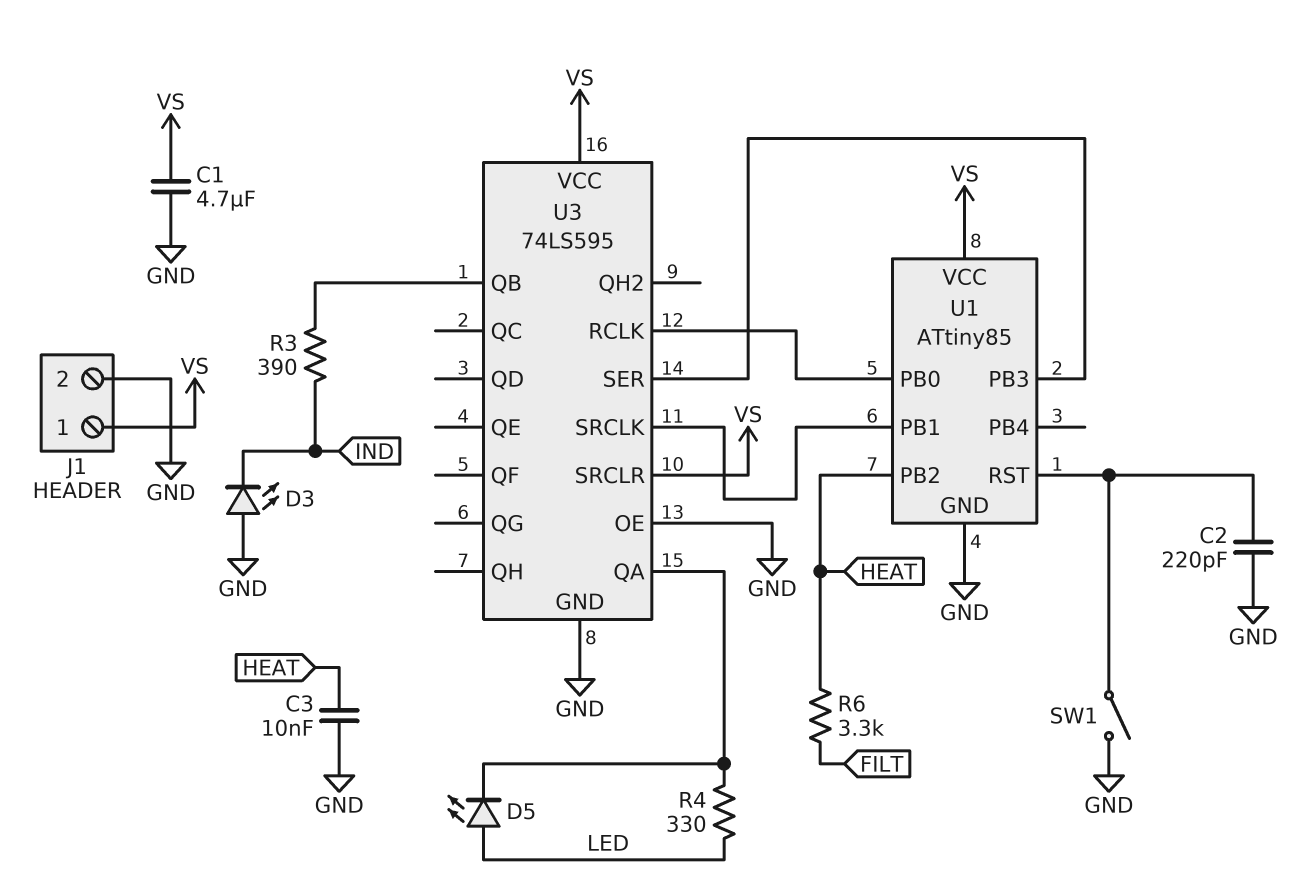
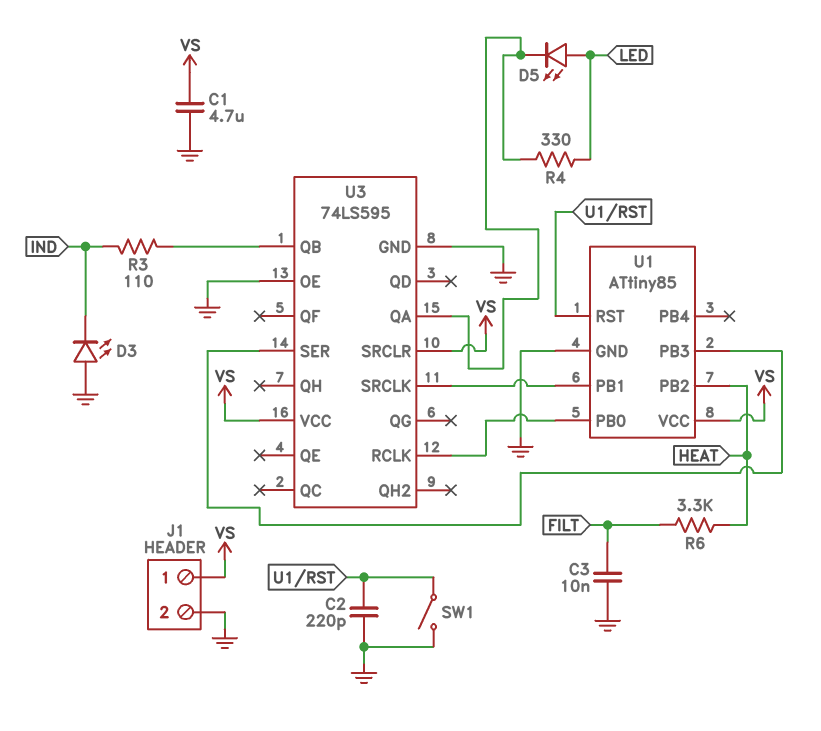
C3: 10nF (GND, HEAT) -> 10nF (FILT, GND)
R3: 390 (IND, U3/QB) -> 110 (IND, U3/QB)

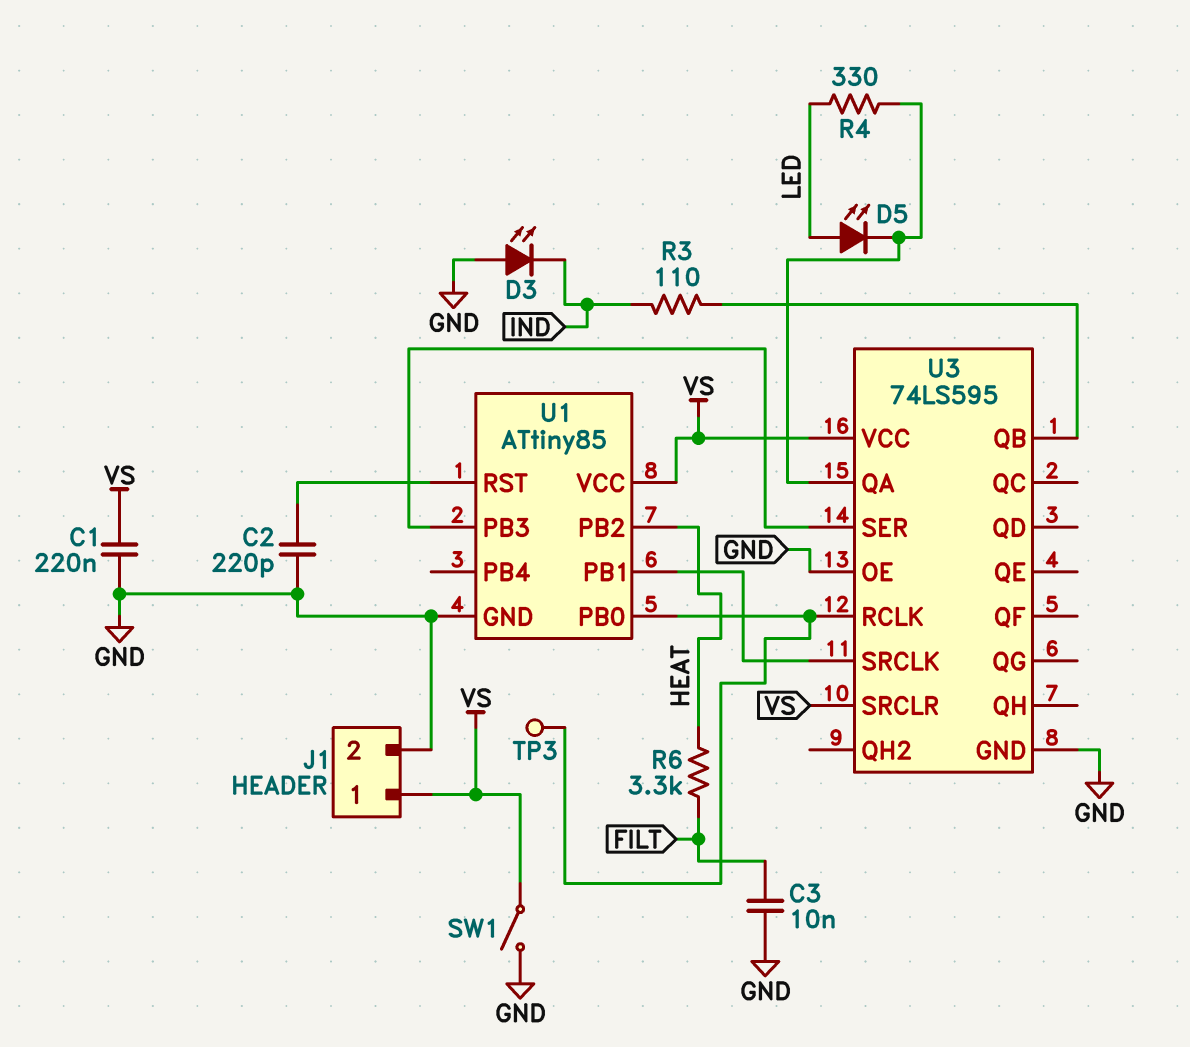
C1: 4.7uF (GND, VS) -> 220nF (GND, VS)
SW1: switch (GND, U1/RST) -> switch (GND, VS)
TP3: none -> test point (U1/PB0)

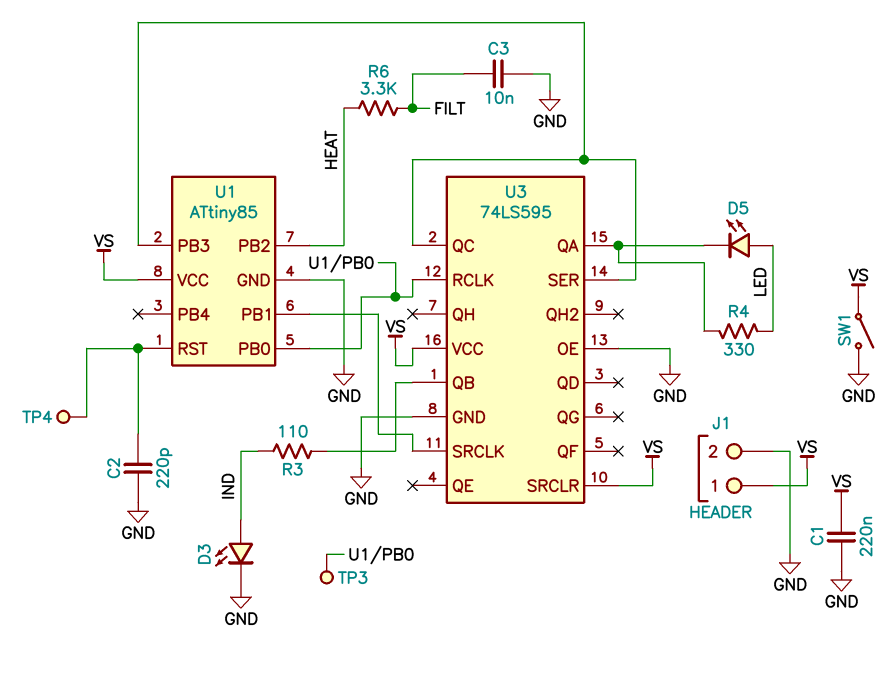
D3: LED (A GND, K IND) -> LED (A IND, K GND)
TP4: none -> test point (U1/RST)
U3 pin QC: none -> U1/PB3

